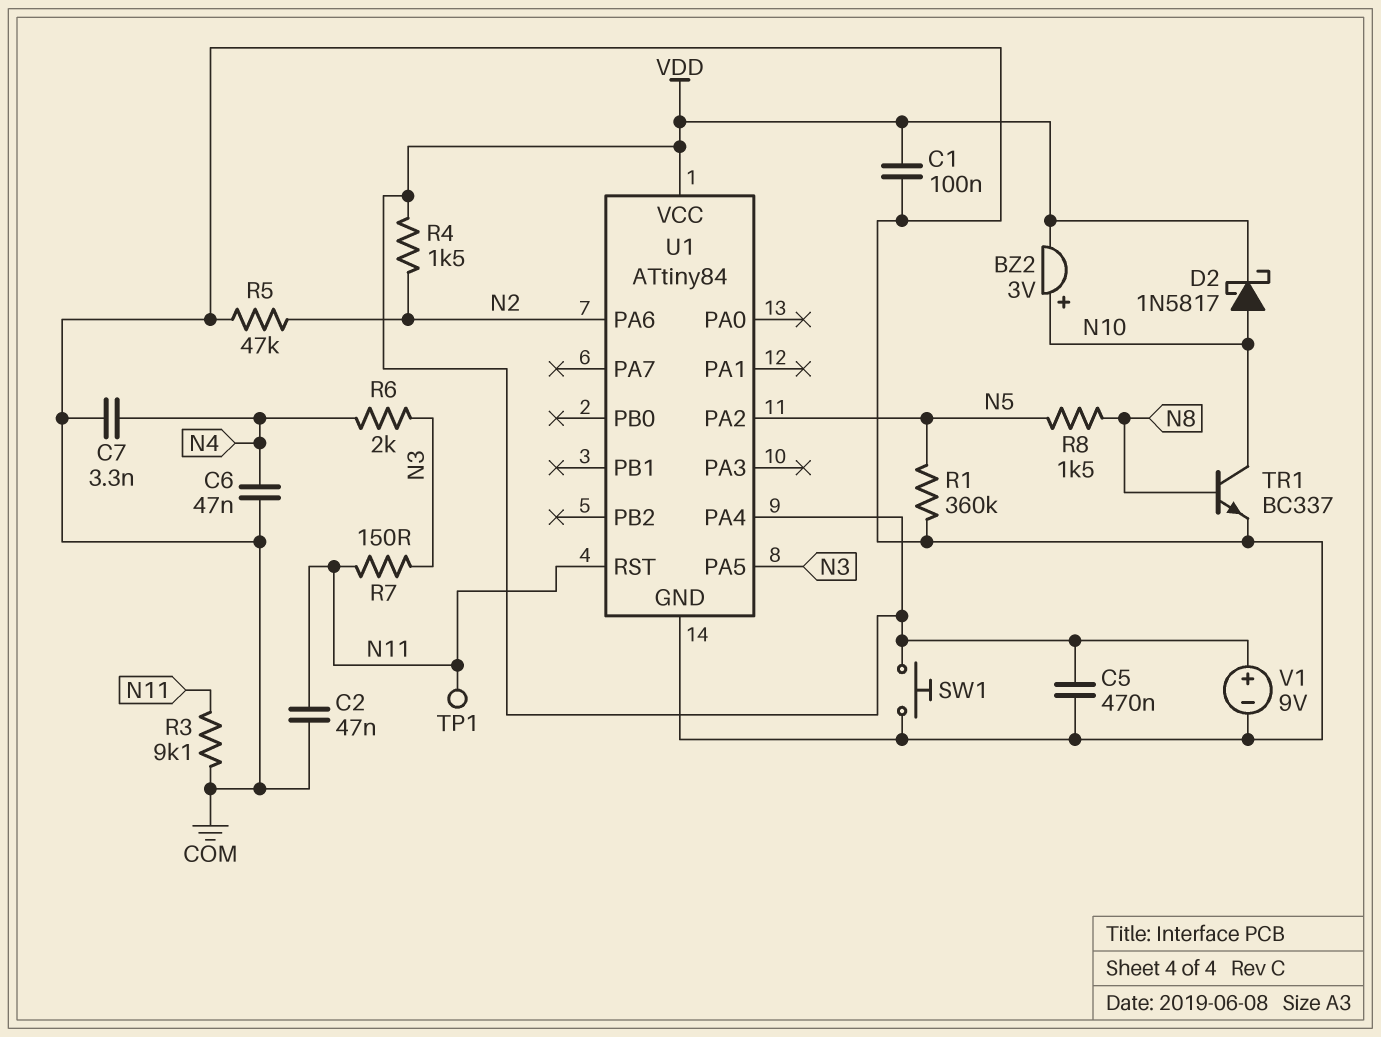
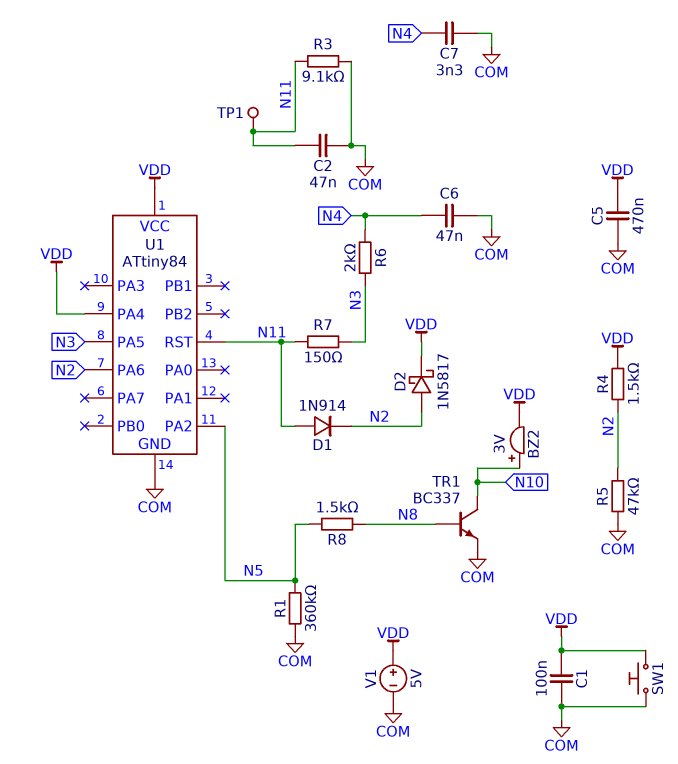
D1: none -> diode 1N914 (A N11, K N2)
D2: schottky 1N5817 (A N10, K VDD) -> schottky 1N5817 (A N2, K VDD)
V1: 9V (plus VDD, minus COM) -> 5V (plus VDD, minus COM)

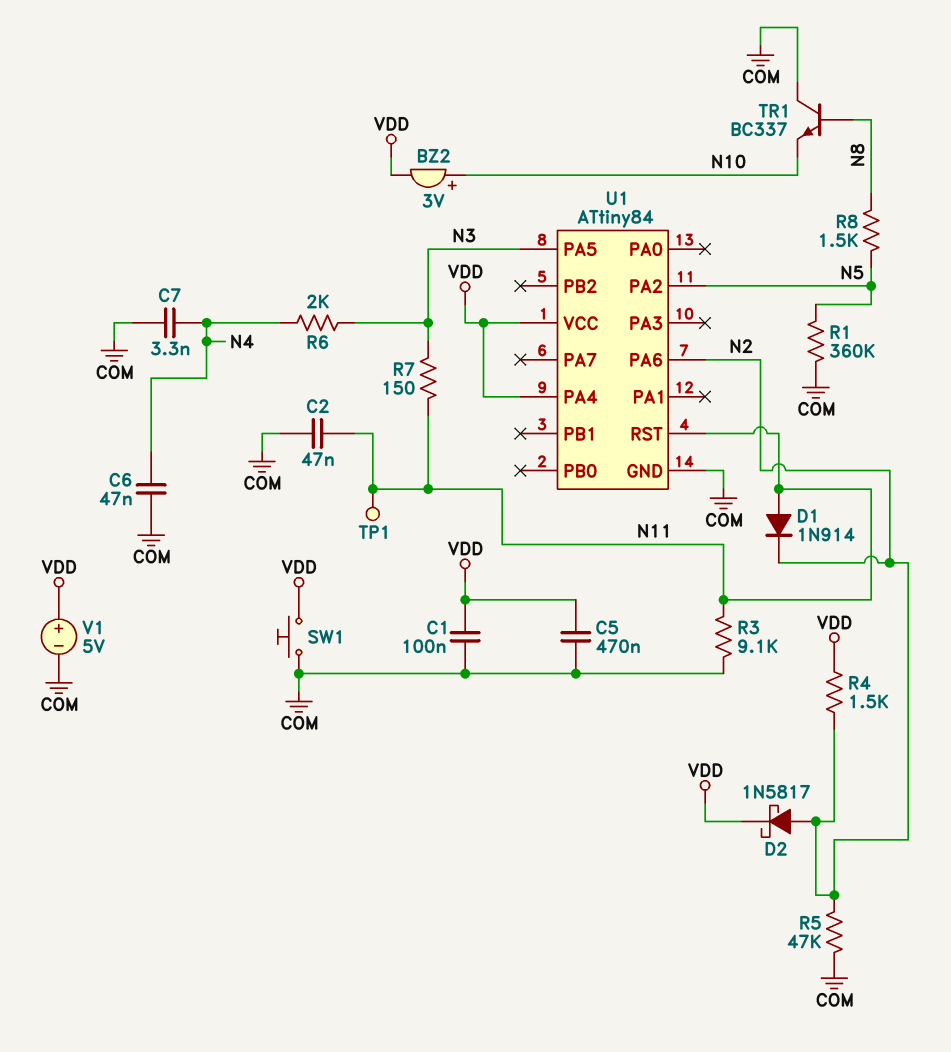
TR1: NPN BC337 (B N8, C N10, E COM) -> NPN BC337 (B N8, C COM, E N10)

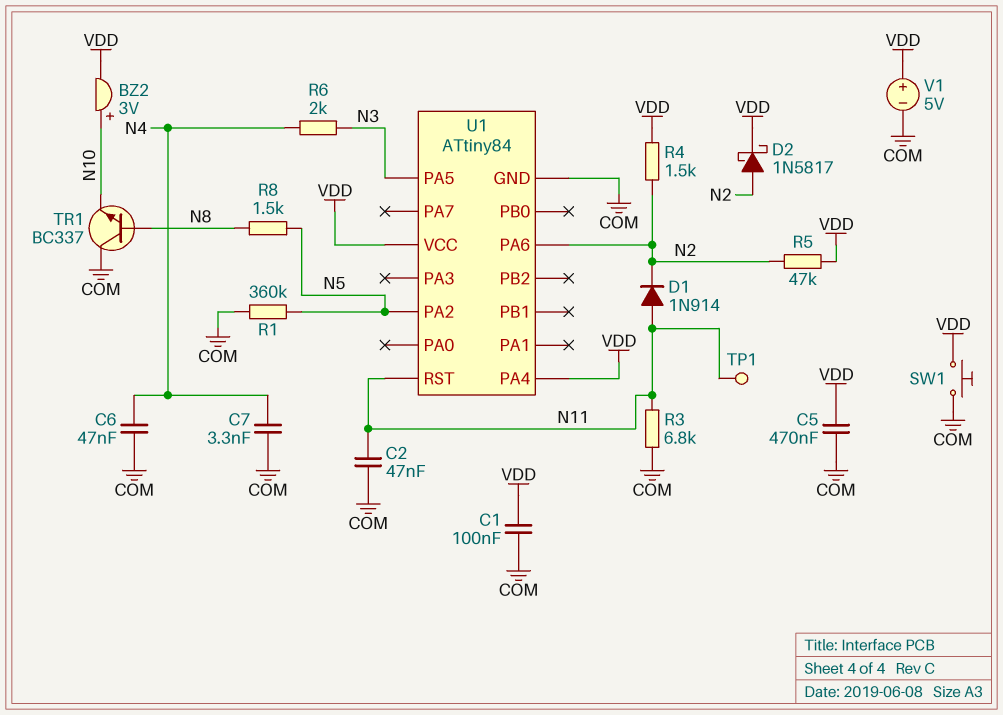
R3: 9.1k (COM, N11) -> 6.8k (COM, N11)
R5: 47k (COM, N2) -> 47k (N2, VDD)
R7: 150 (N3, N11) -> none

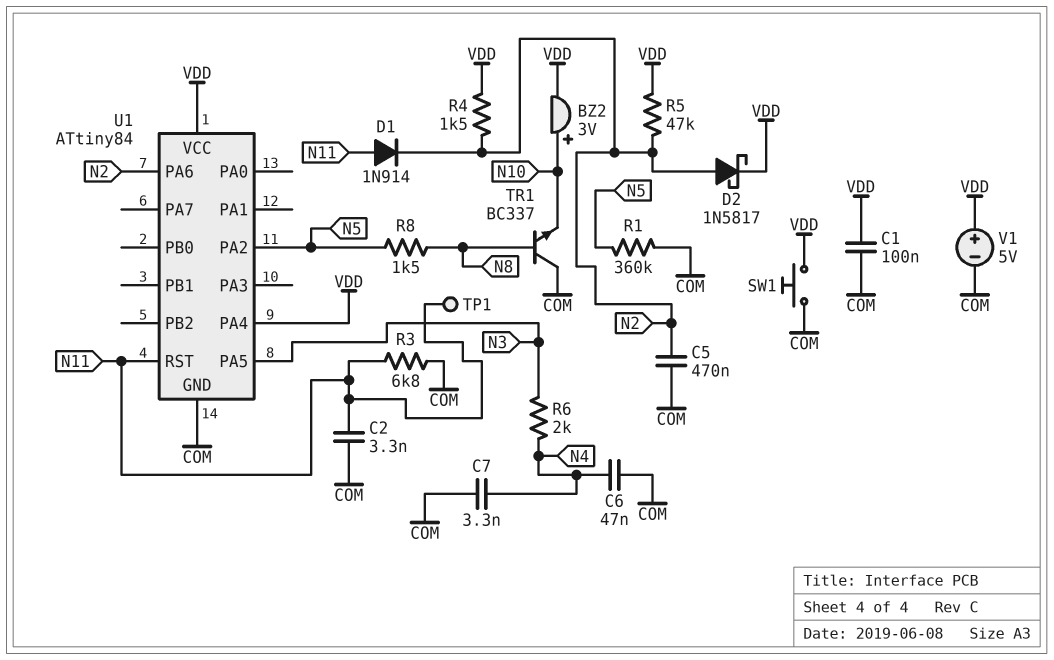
C2: 47nF (COM, N11) -> 3.3nF (COM, N11)
C5: 470nF (COM, VDD) -> 470nF (COM, N2)

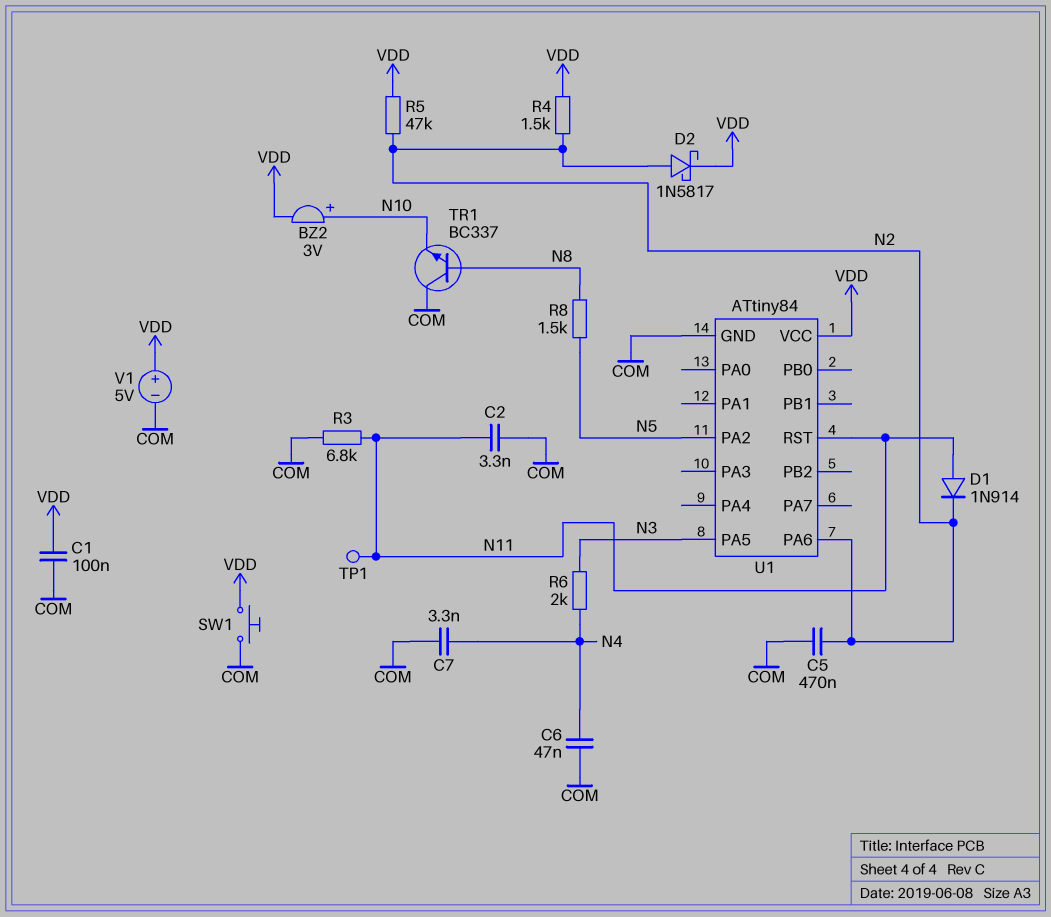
R1: 360k (COM, N5) -> none
U1 pin PA4: VDD -> none

